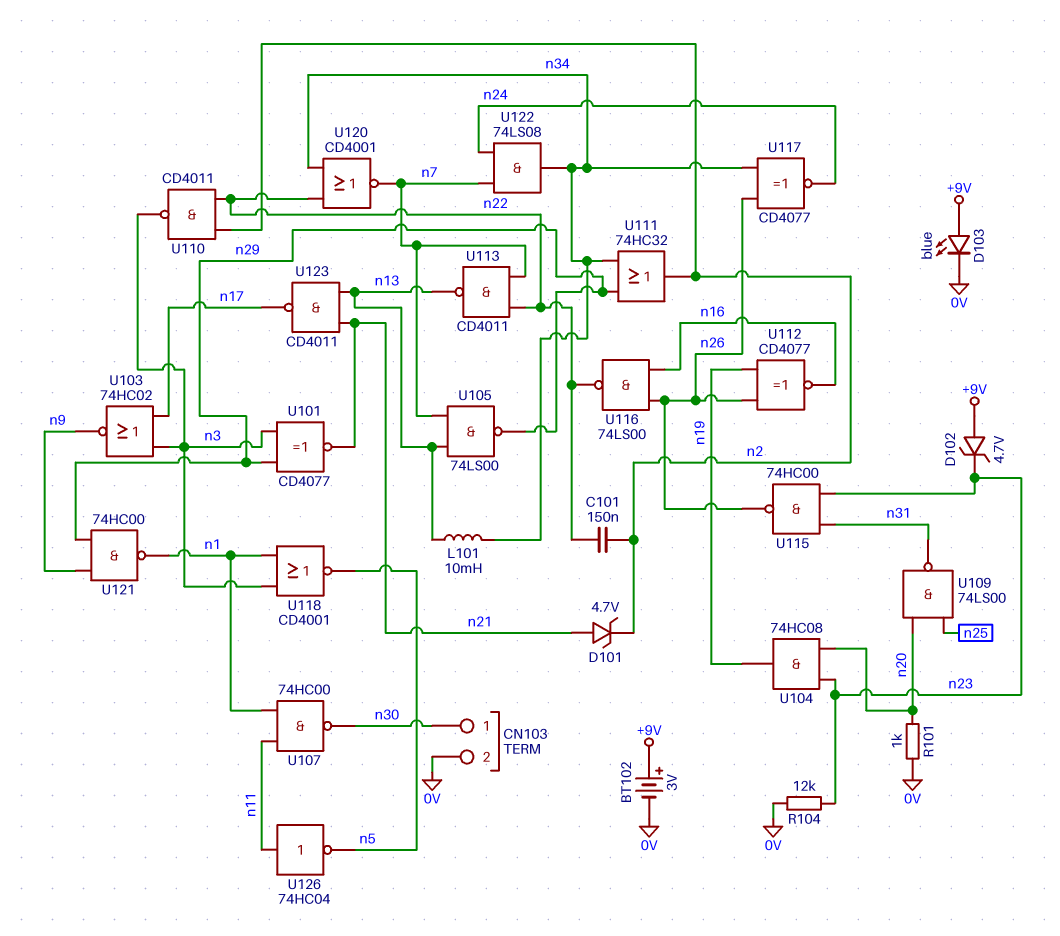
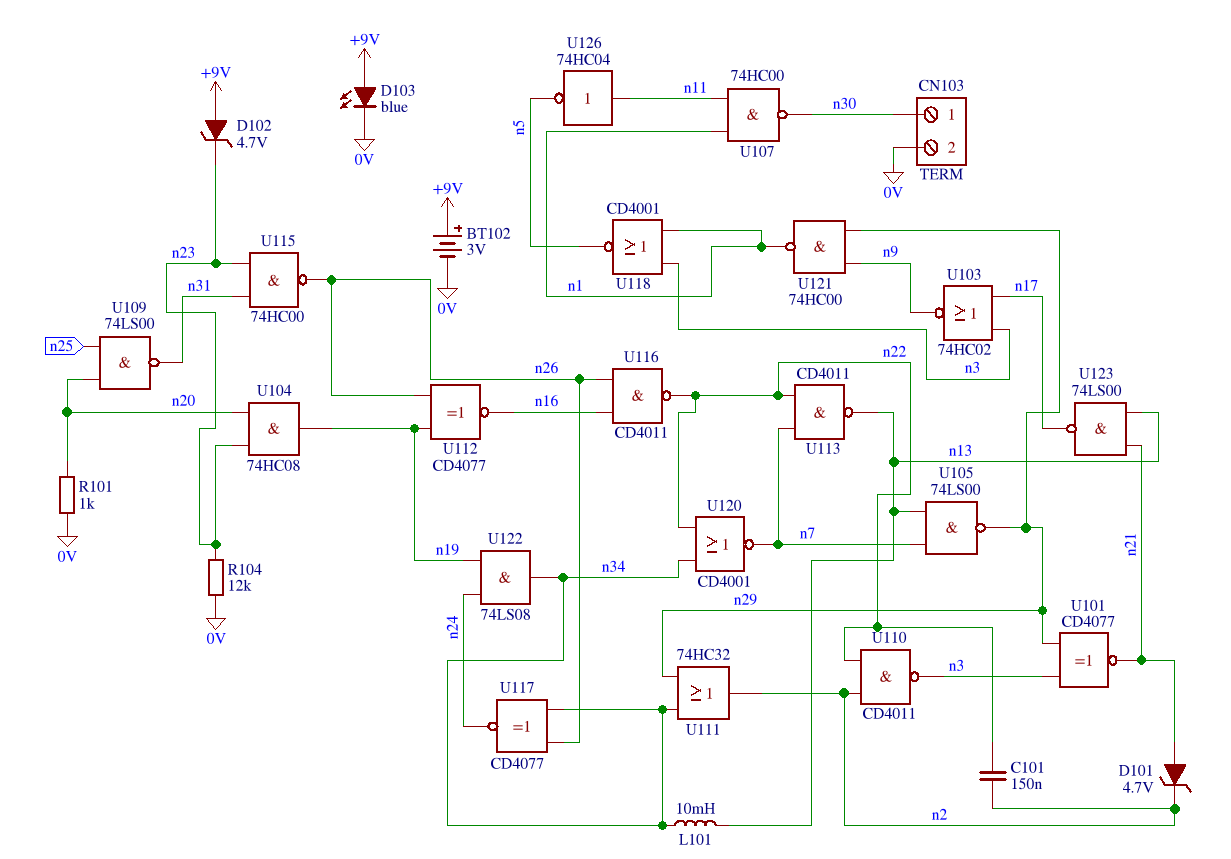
U116: NAND 74LS00 (in n16, in n26, out n22) -> NAND CD4011 (in n16, in n26, out n22)
U122: AND 74LS08 (in n7, in n24, out n34) -> AND 74LS08 (in n19, in n24, out n34)
U123: NAND CD4011 (in n13, in n21, out n17) -> NAND 74LS00 (in n13, in n21, out n17)

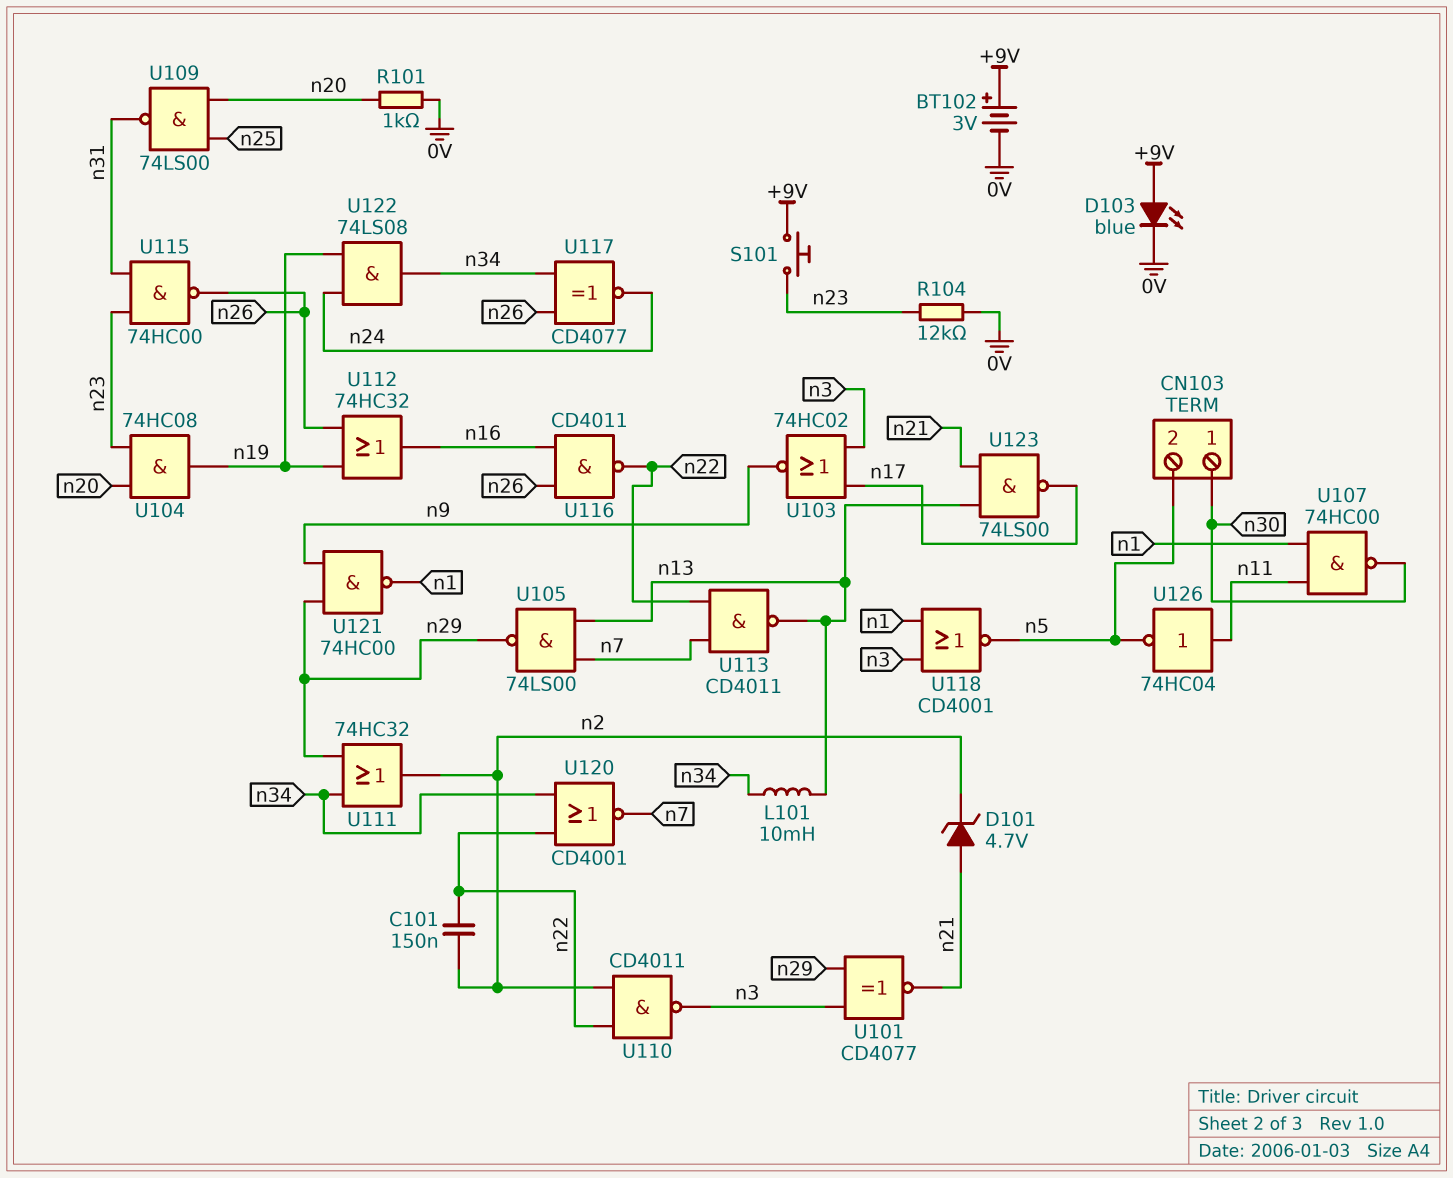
CN103 pin 2: 0V -> n5
D102: zener 4.7V (A +9V, K n23) -> none
S101: none -> button (+9V, n23)
U112: XNOR CD4077 (in n19, in n26, out n16) -> OR 74HC32 (in n19, in n26, out n16)

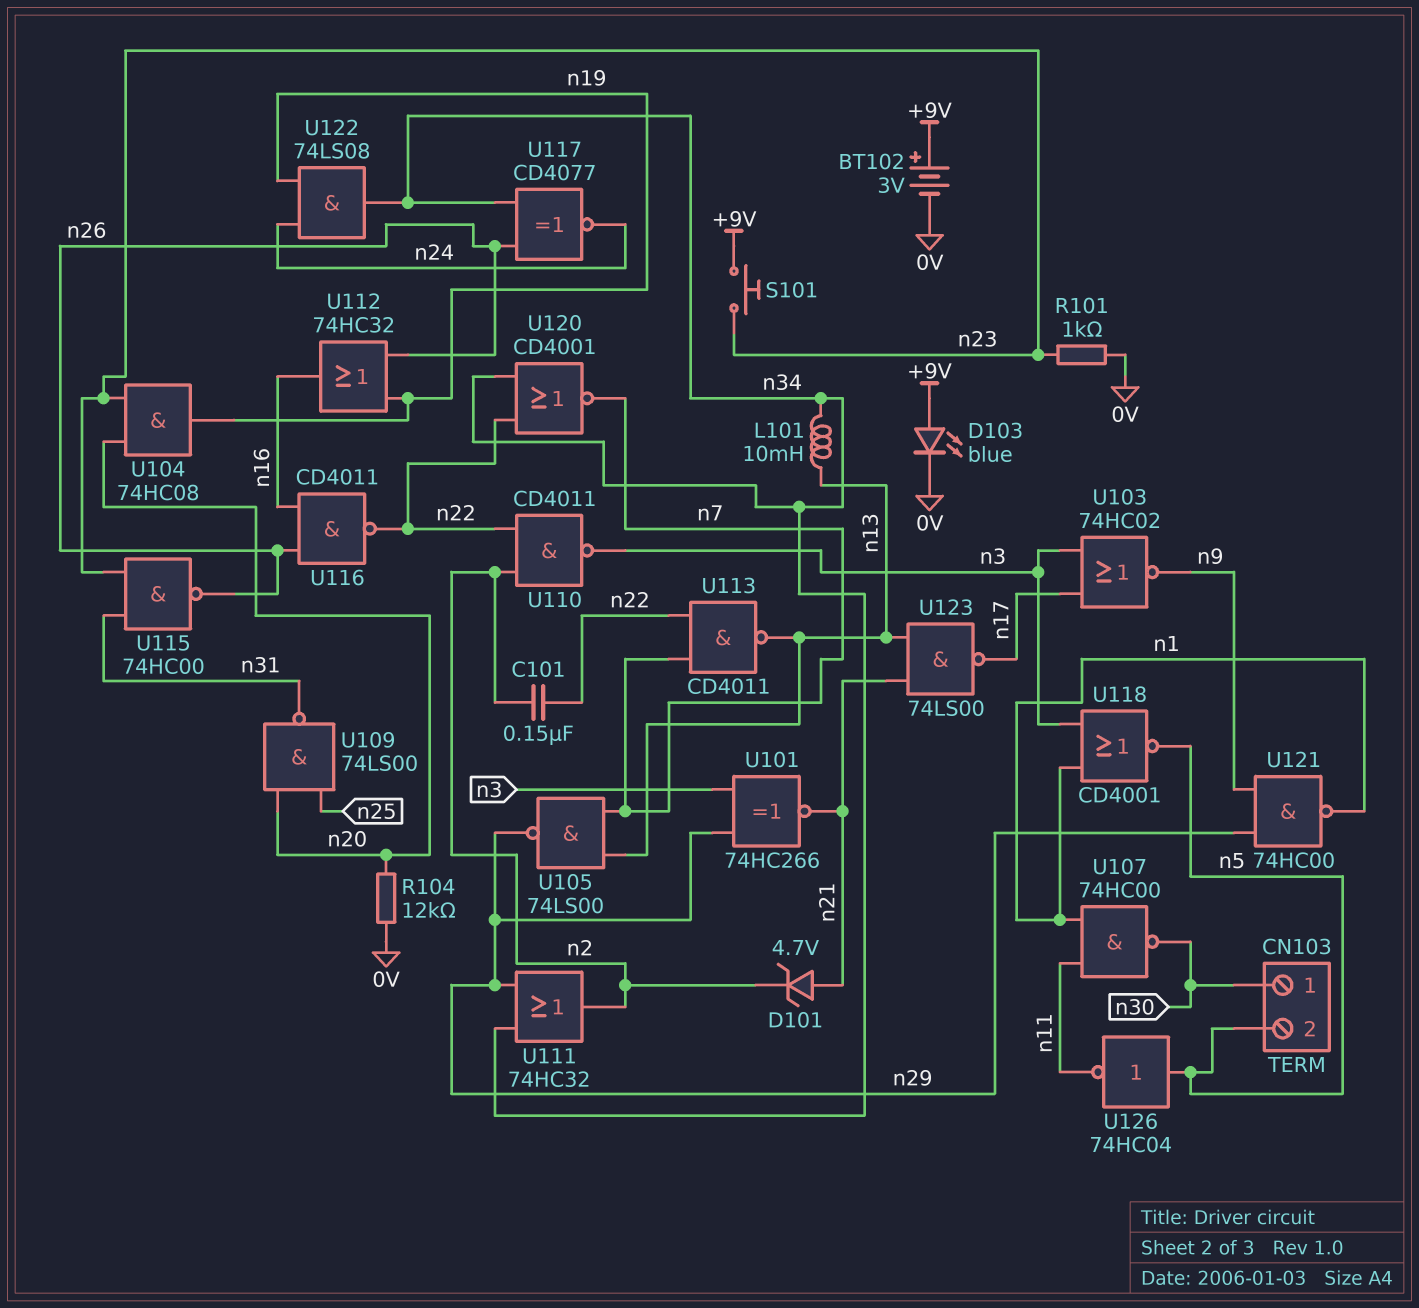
R101: 1k (0V, n20) -> 1k (0V, n23)
R104: 12k (0V, n23) -> 12k (0V, n20)
U101: XNOR CD4077 (in n3, in n29, out n21) -> XNOR 74HC266 (in n3, in n29, out n21)
U126: NOT 74HC04 (in n11, out n5) -> NOT 74HC04 (in n5, out n11)

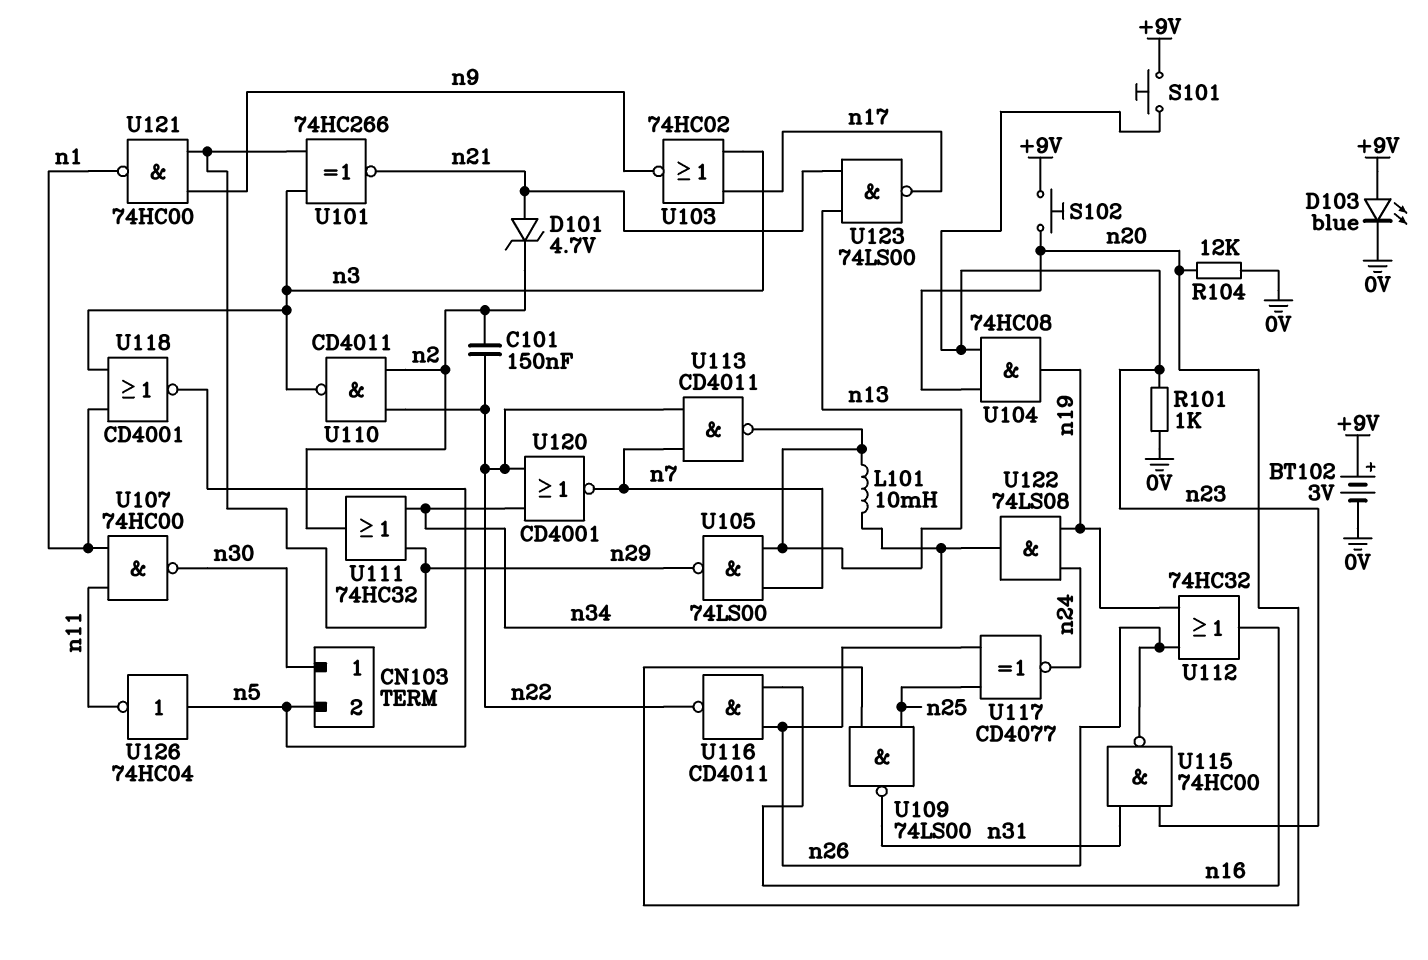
S102: none -> button (+9V, n20)
U117: XNOR CD4077 (in n26, in n34, out n24) -> XNOR CD4077 (in n25, in n26, out n24)

